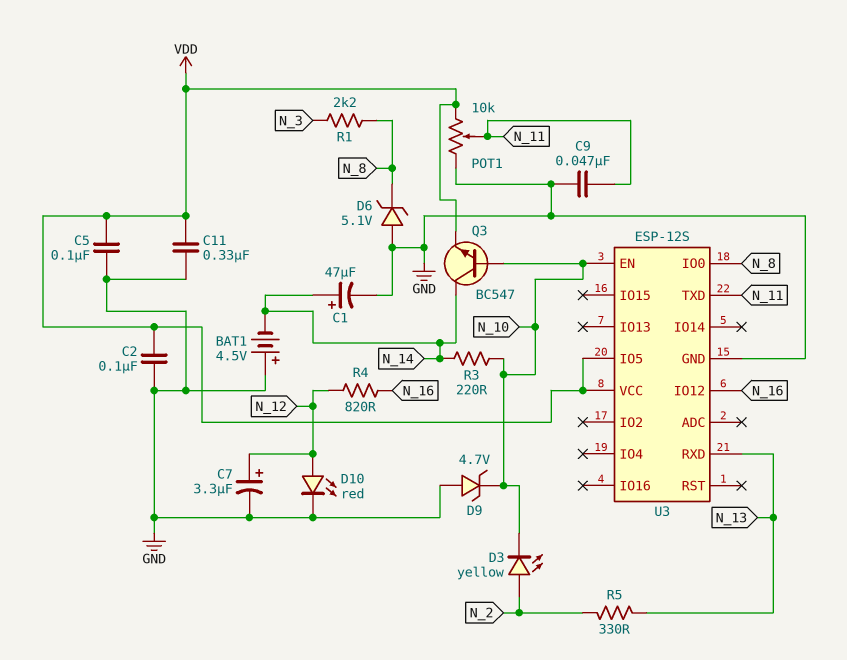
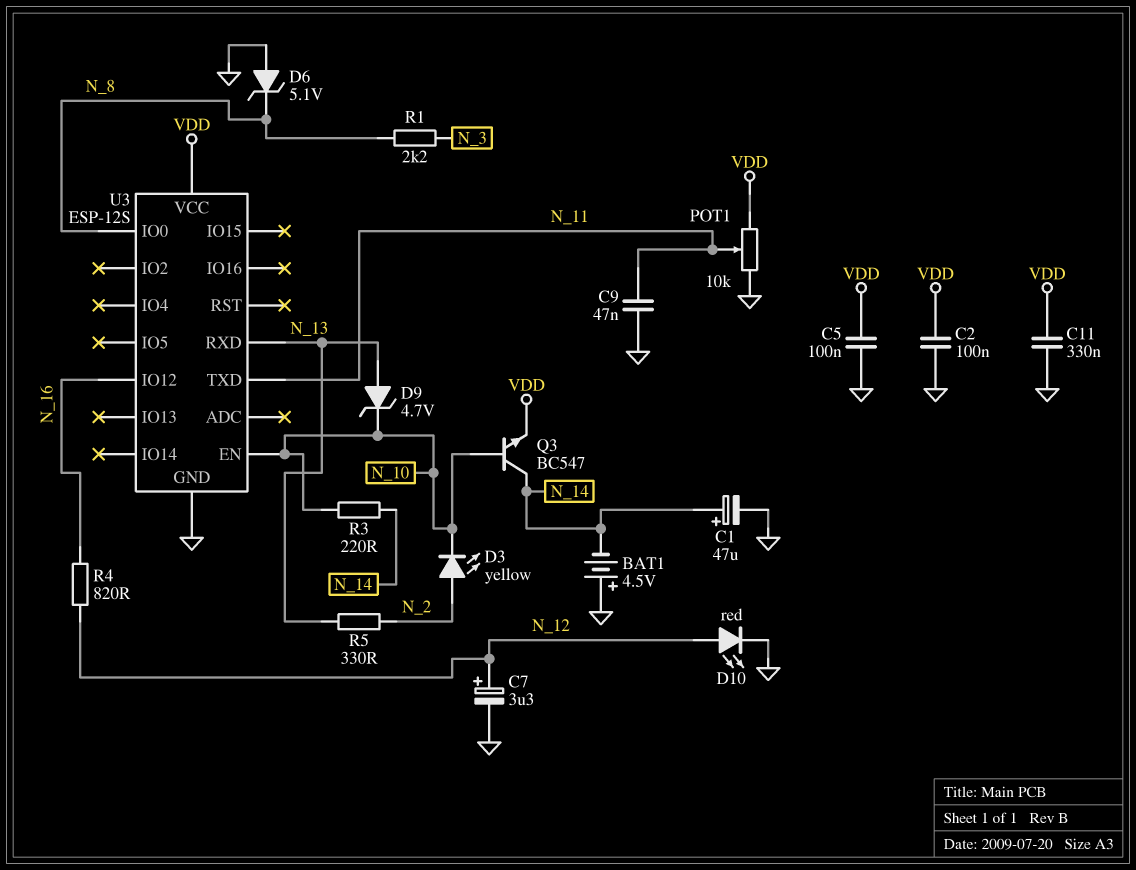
D9: zener 4.7V (A GND, K N_10) -> zener 4.7V (A N_13, K N_10)
U3 pin IO5: VDD -> none

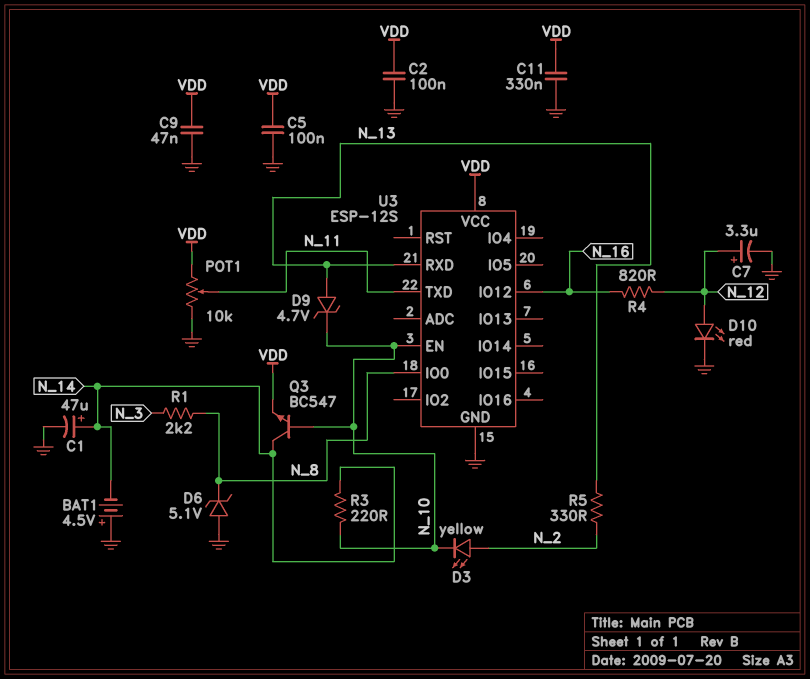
C9: 47nF (GND, N_11) -> 47nF (GND, VDD)

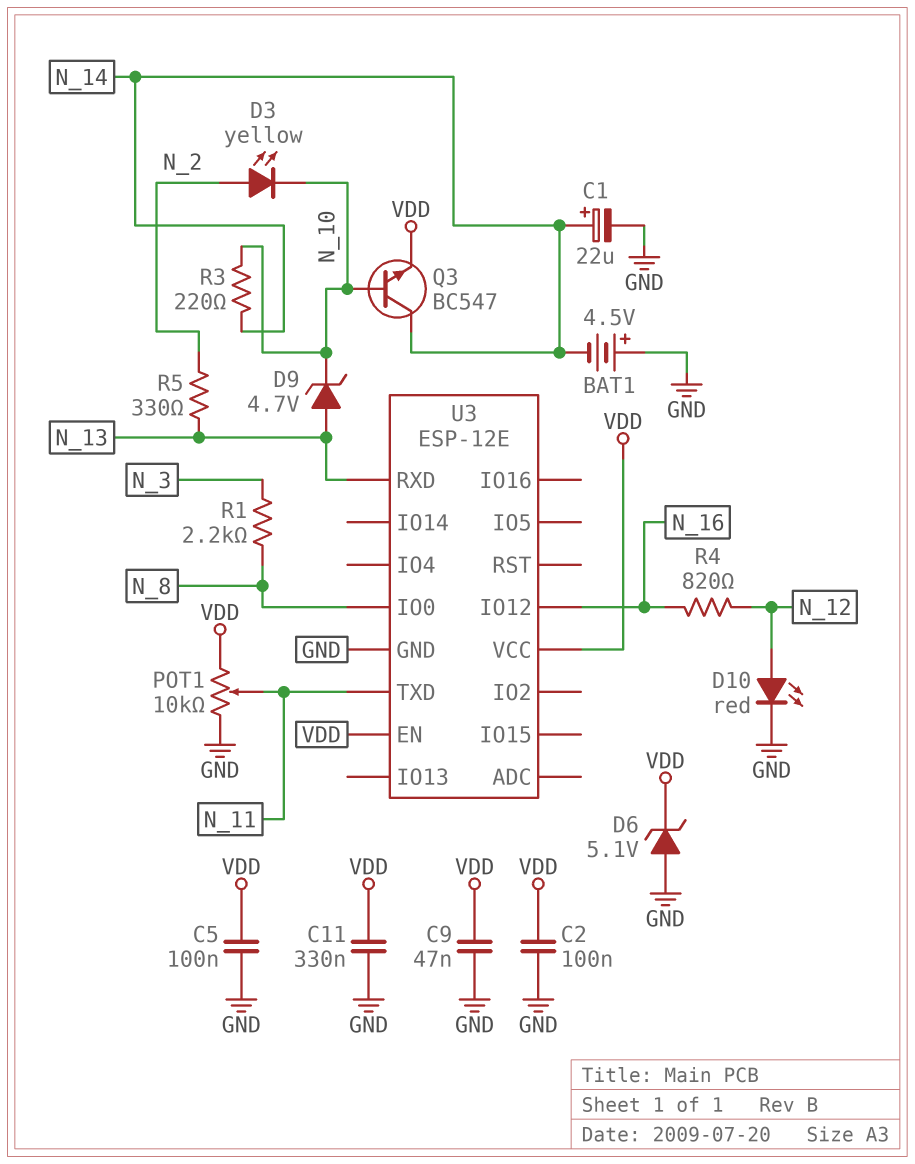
C1: 47uF (plus N_14, minus GND) -> 22uF (plus N_14, minus GND)
C7: 3.3uF (plus N_12, minus GND) -> none
D6: zener 5.1V (A GND, K N_8) -> zener 5.1V (A GND, K VDD)
U3: ESP-12S -> ESP-12E
U3 pin EN: N_10 -> VDD

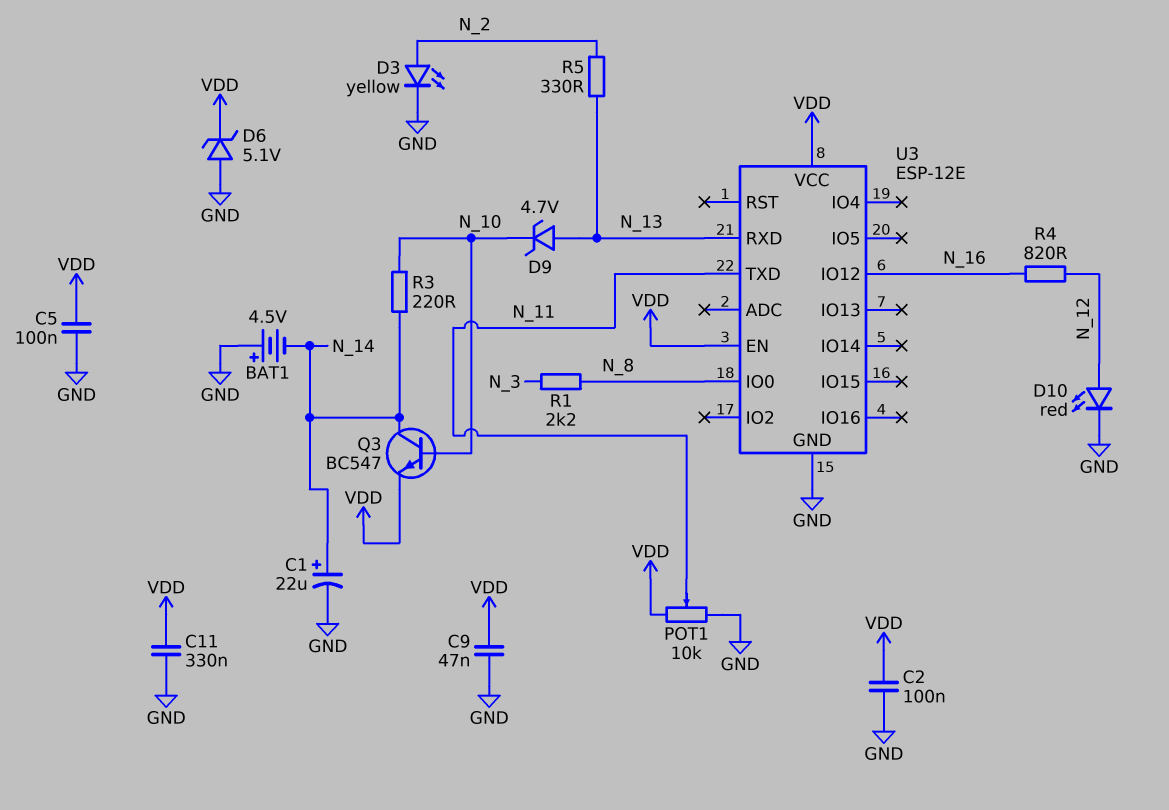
D3: LED yellow (A N_2, K N_10) -> LED yellow (A N_2, K GND)

